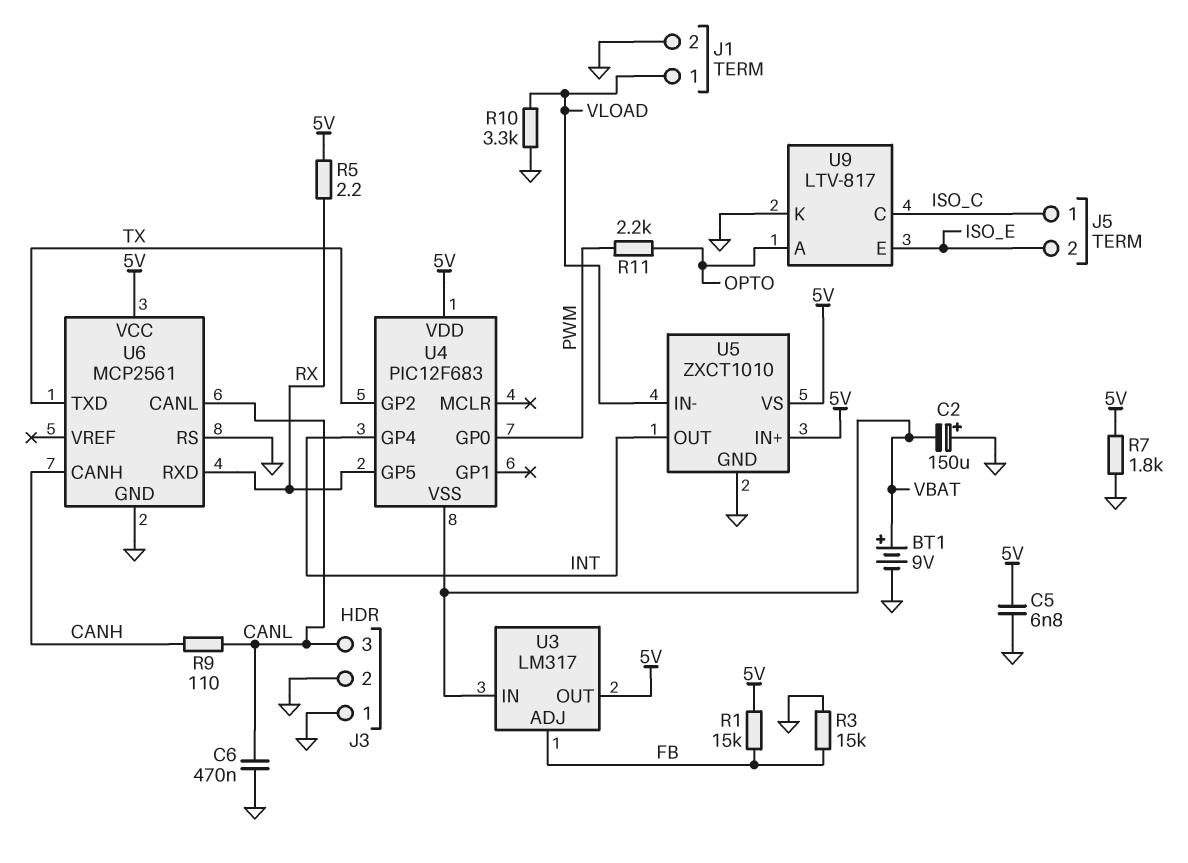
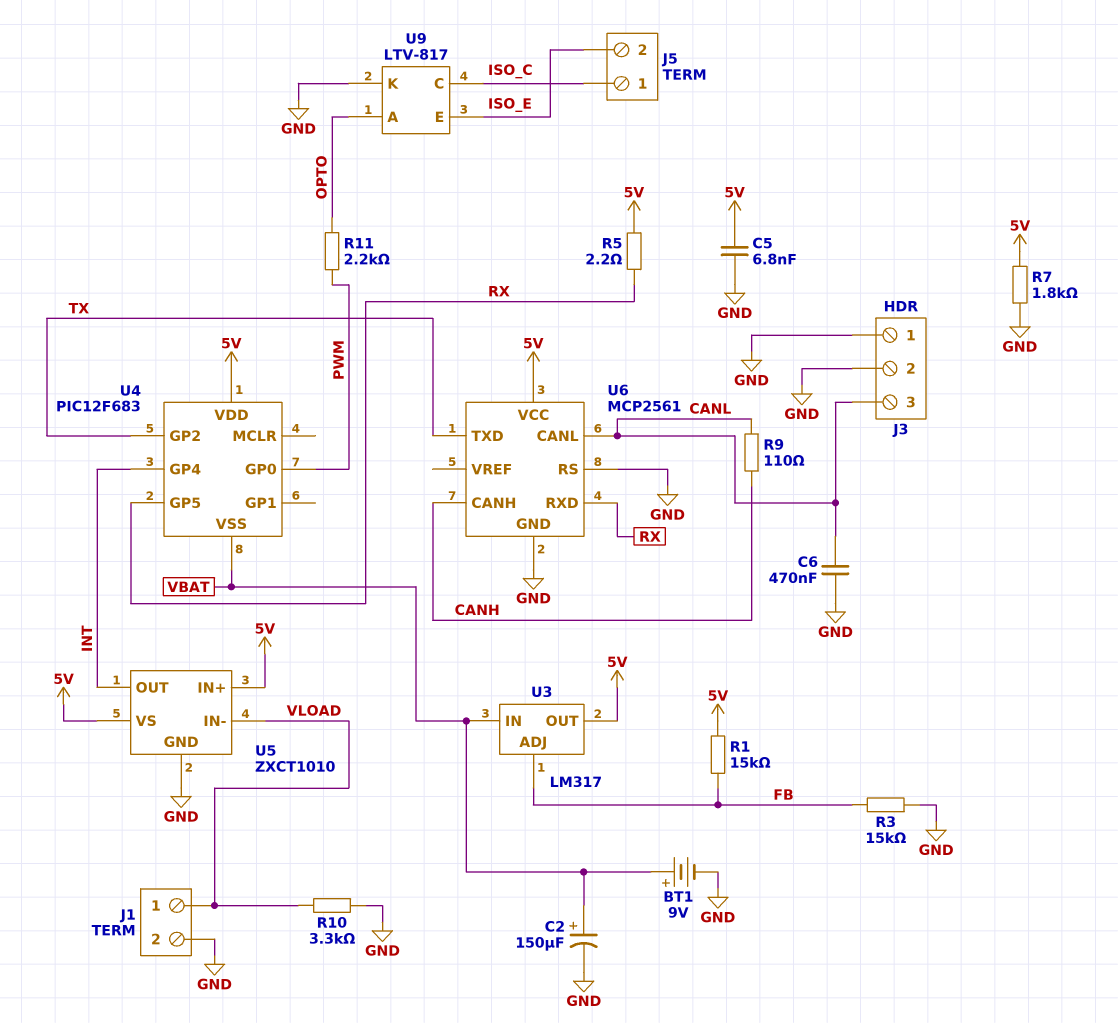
C2: 150uF (plus GND, minus VBAT) -> 150uF (plus VBAT, minus GND)

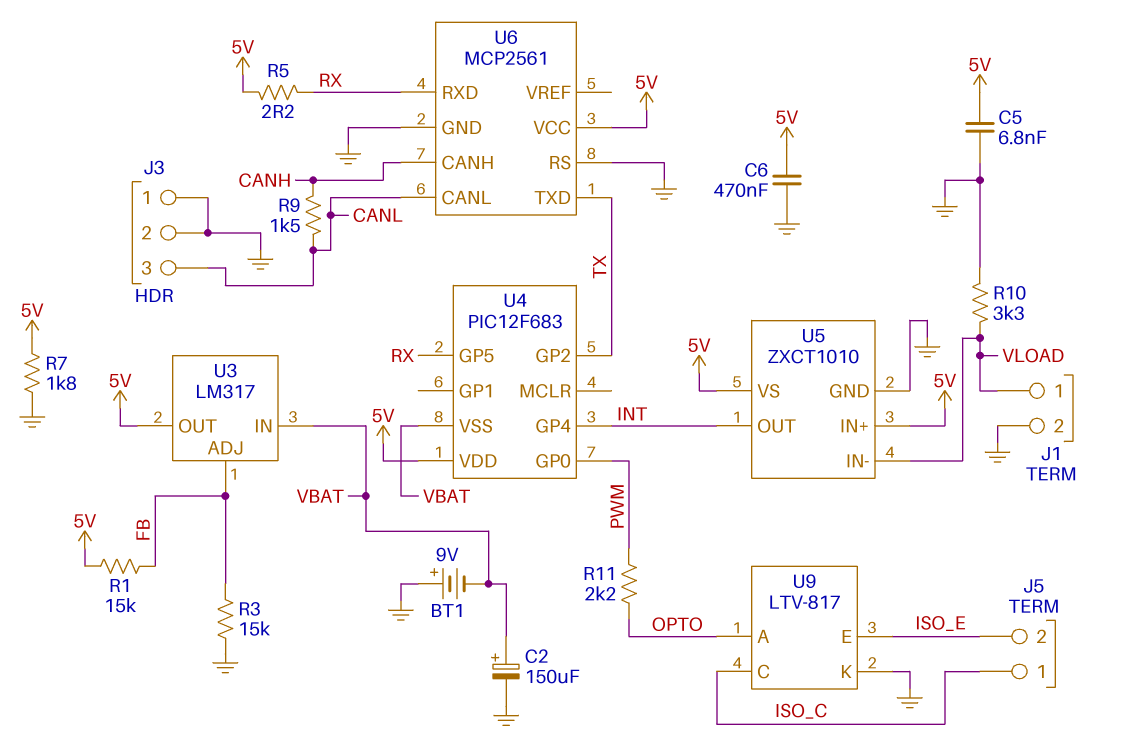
BT1: 9V (plus VBAT, minus GND) -> 9V (plus GND, minus VBAT)
C6: 470nF (CANL, GND) -> 470nF (5V, GND)
R9: 110 (CANH, CANL) -> 1.5k (CANH, CANL)

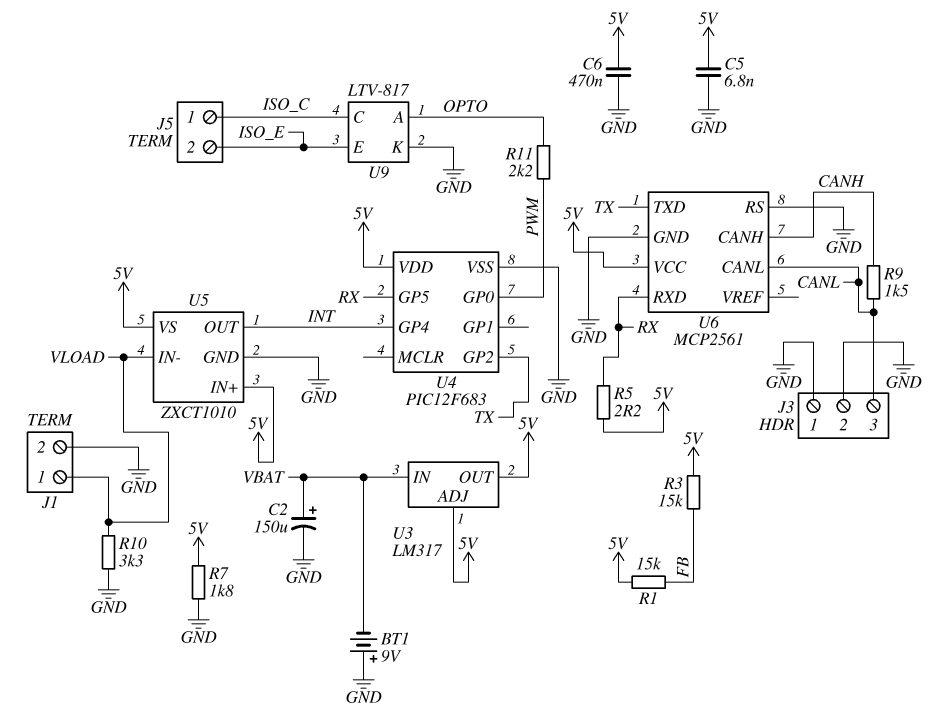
R3: 15k (FB, GND) -> 15k (5V, FB)
U3 pin ADJ: FB -> 5V
U4 pin VSS: VBAT -> GND

